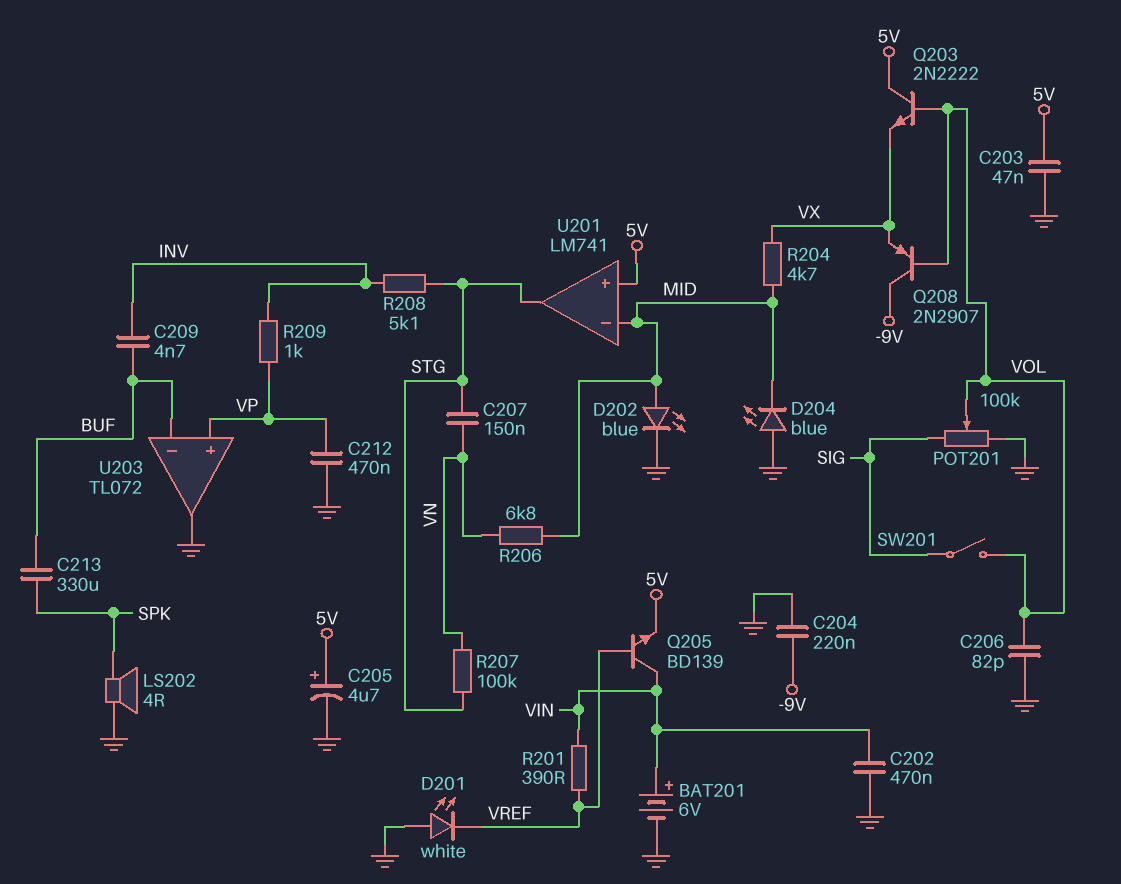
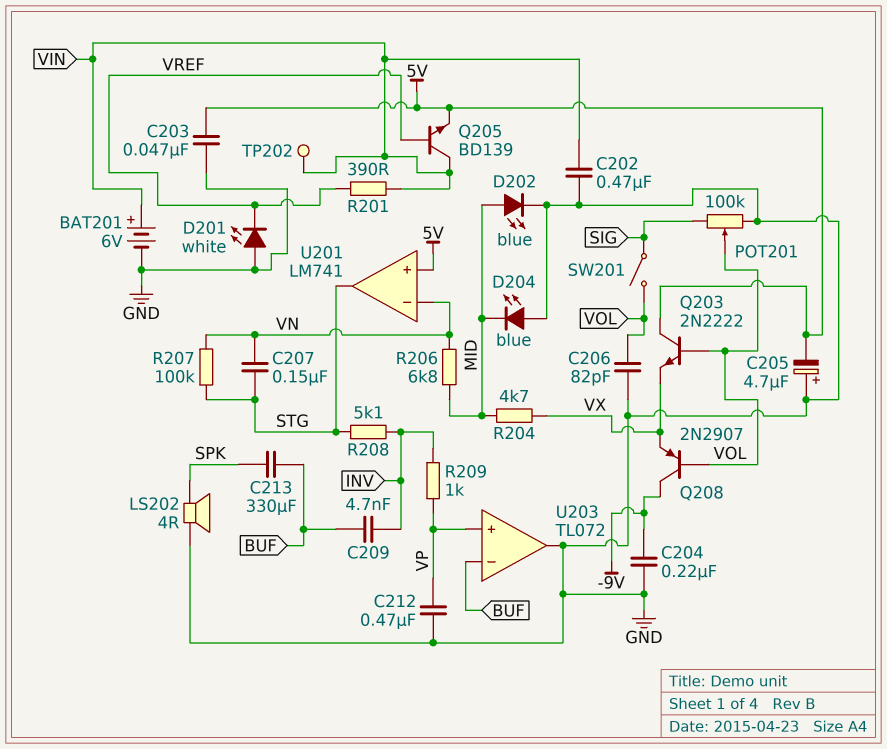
C205: 4.7uF (plus 5V, minus GND) -> 4.7uF (plus GND, minus 5V)
TP202: none -> test point (VIN)
U201 pin in-: MID -> VN

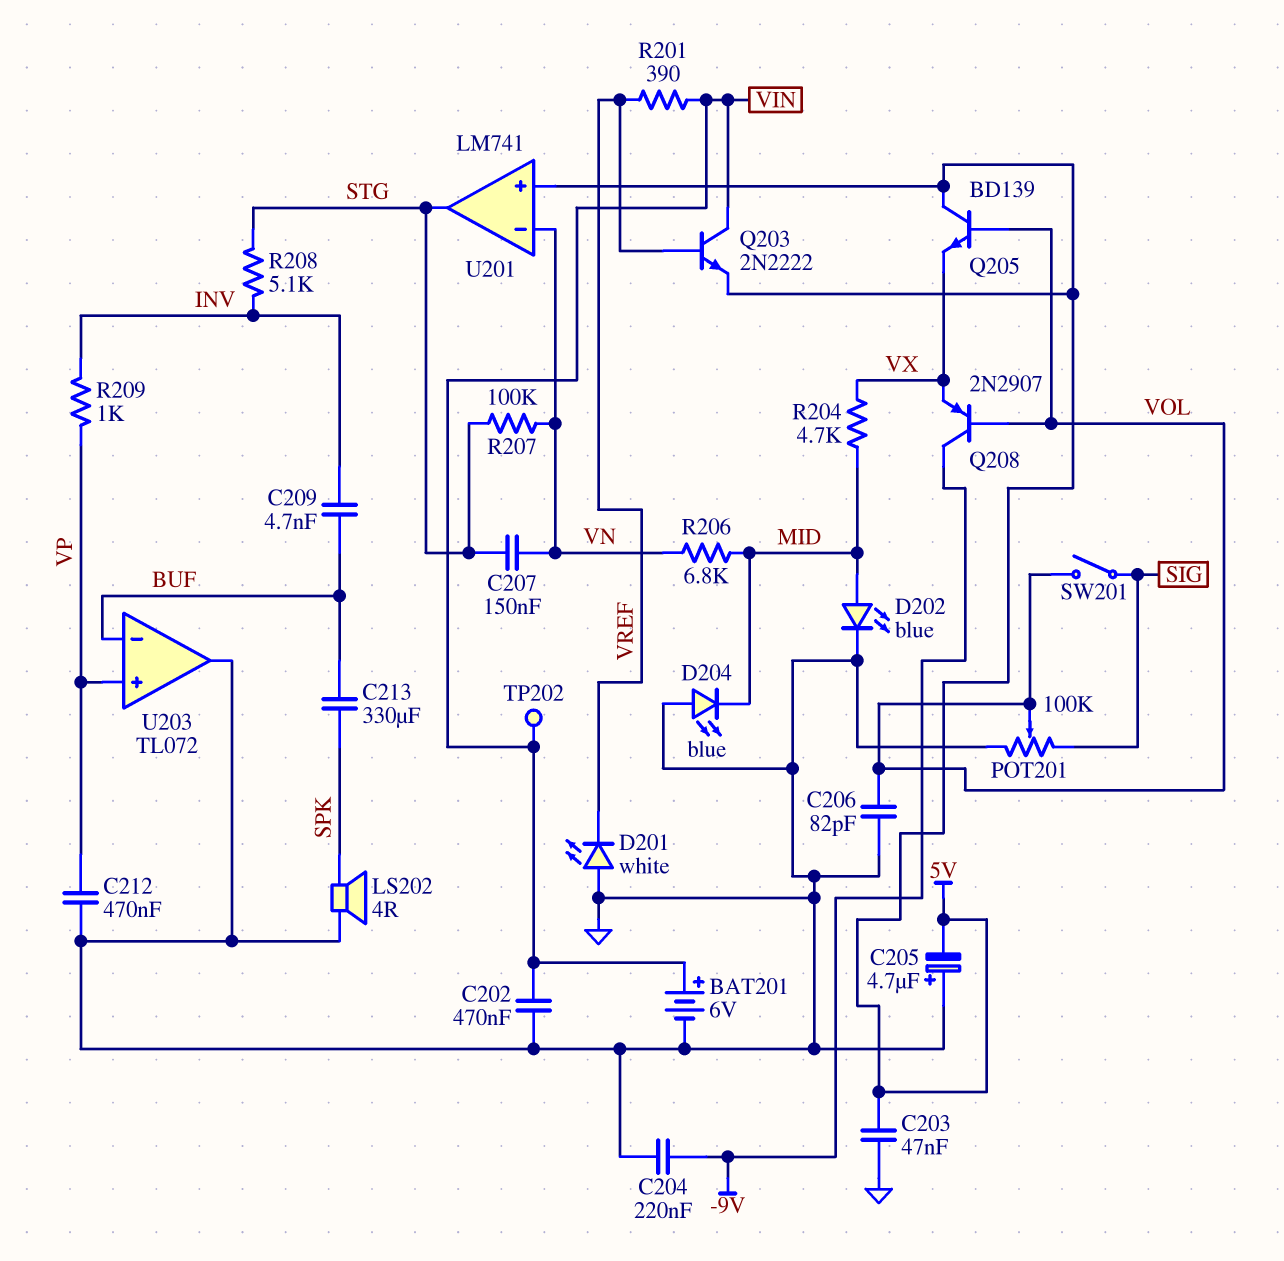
Q203: NPN 2N2222 (B VOL, C 5V, E VX) -> NPN 2N2222 (B VREF, C VIN, E 5V)
Q205: NPN BD139 (B VREF, C VIN, E 5V) -> NPN BD139 (B VOL, C 5V, E VX)

